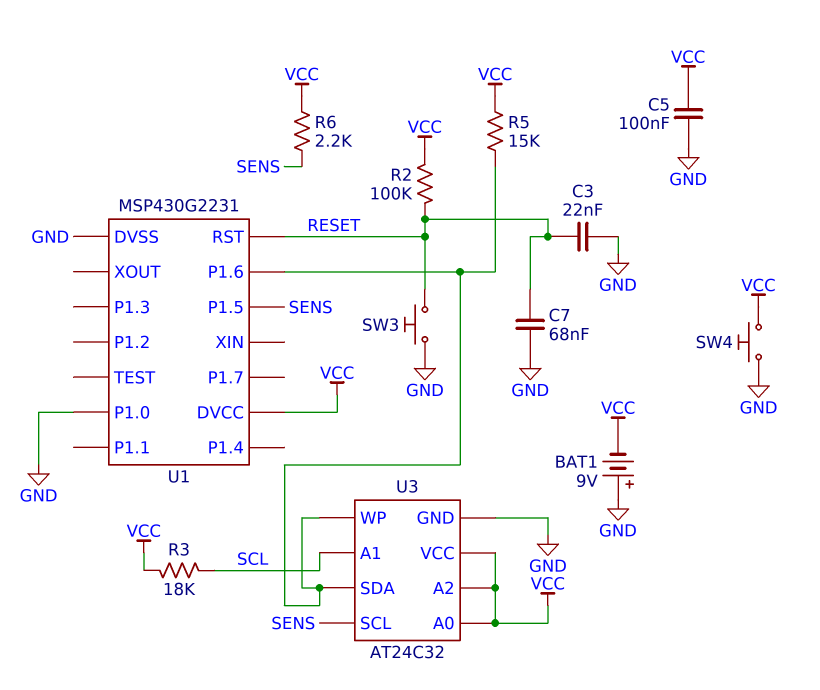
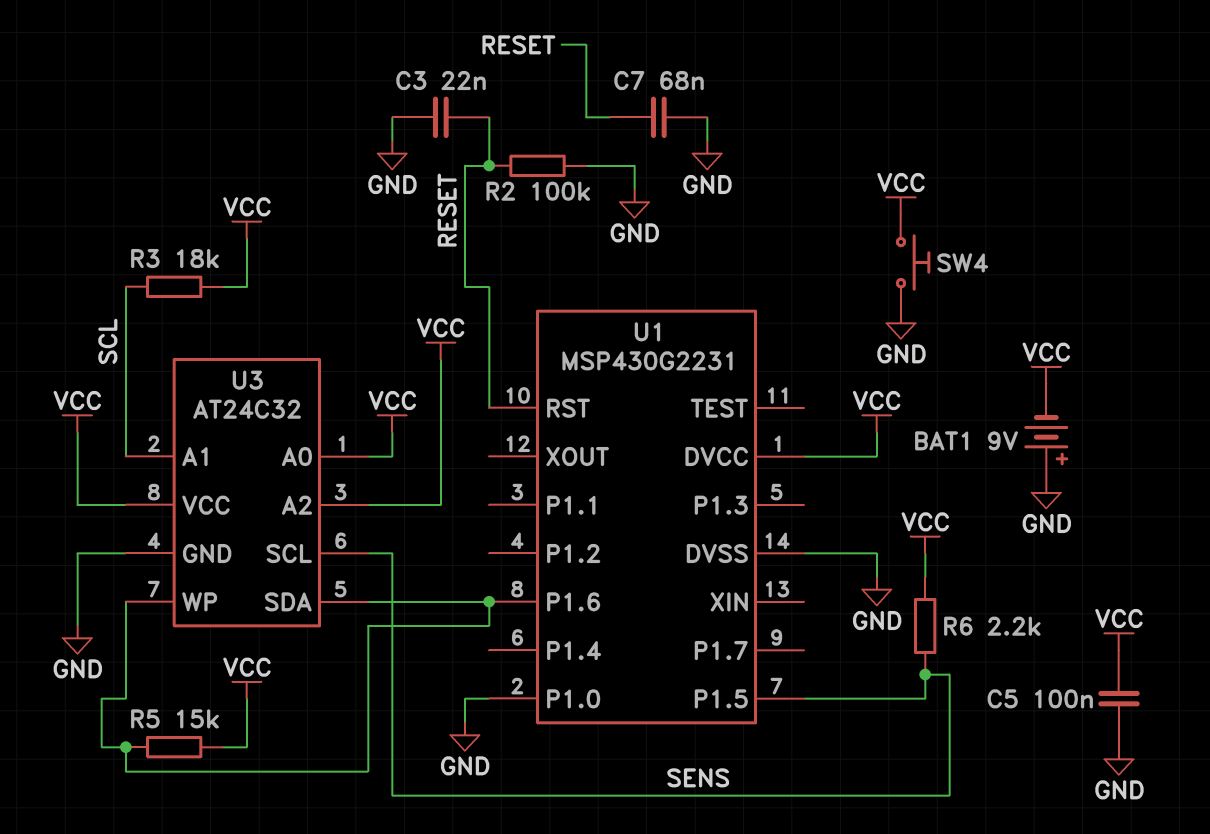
R2: 100k (RESET, VCC) -> 100k (GND, RESET)
SW3: button (GND, RESET) -> none

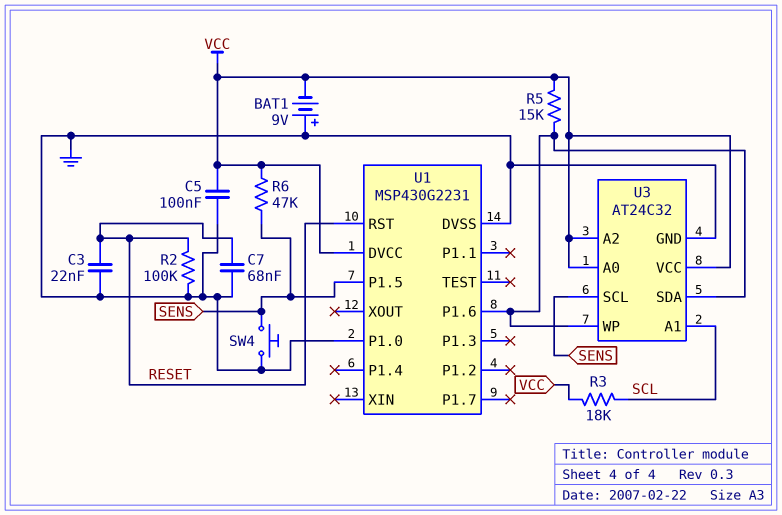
R6: 2.2k (SENS, VCC) -> 47k (SENS, VCC)
SW4: button (GND, VCC) -> button (GND, SENS)

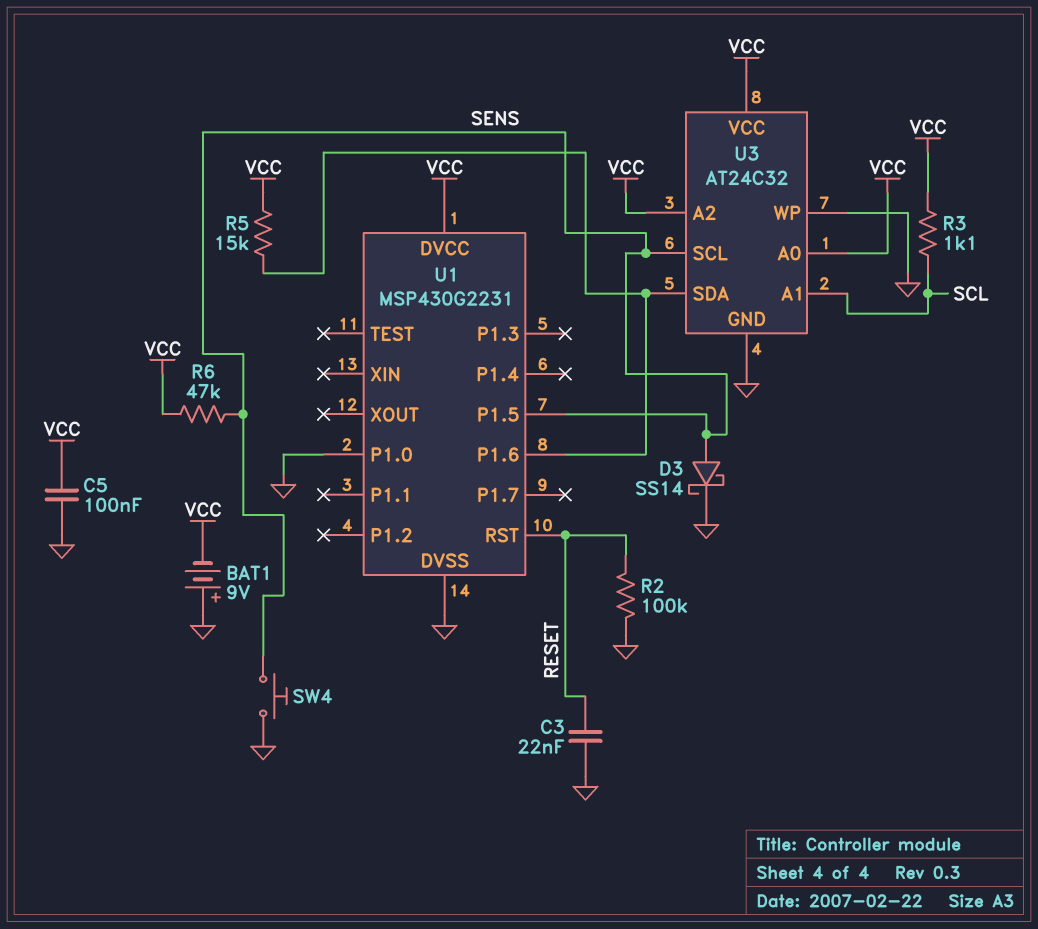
C7: 68nF (GND, RESET) -> none
D3: none -> schottky SS14 (A SENS, K GND)
R3: 18k (SCL, VCC) -> 1.1k (SCL, VCC)
U3 pin WP: U1/P1.6 -> GND

